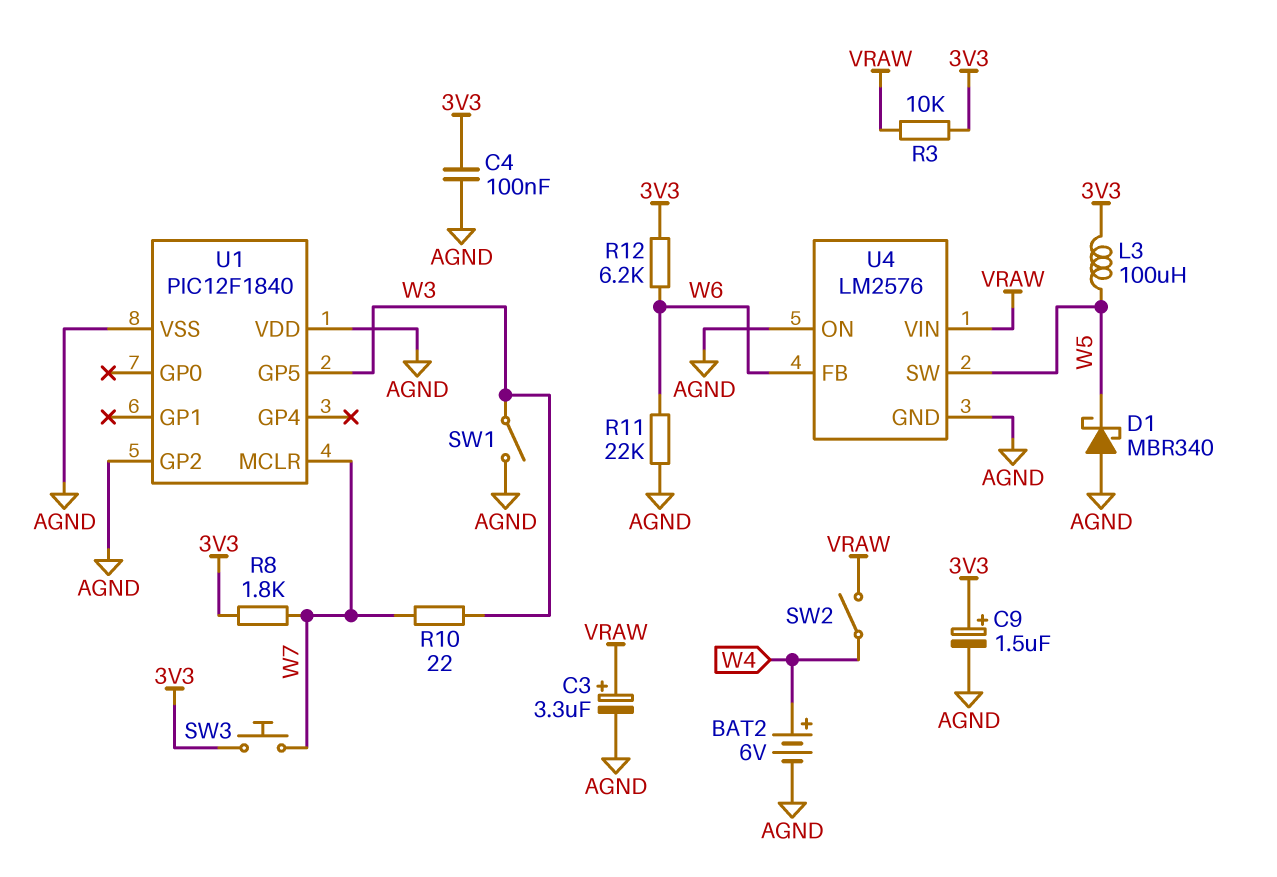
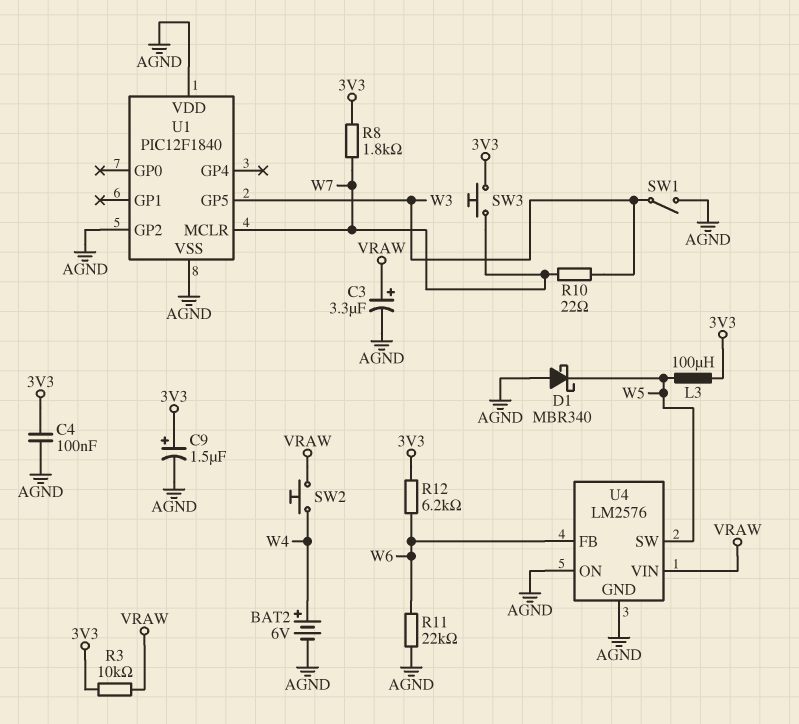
SW2: switch (VRAW, W4) -> button (VRAW, W4)

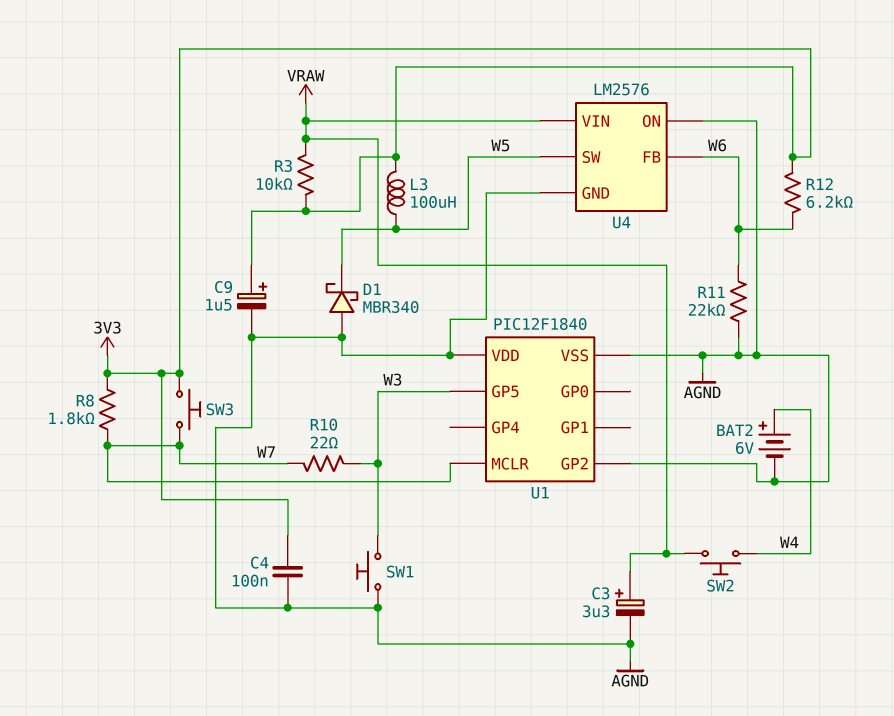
SW1: switch (AGND, W3) -> button (AGND, W3)

